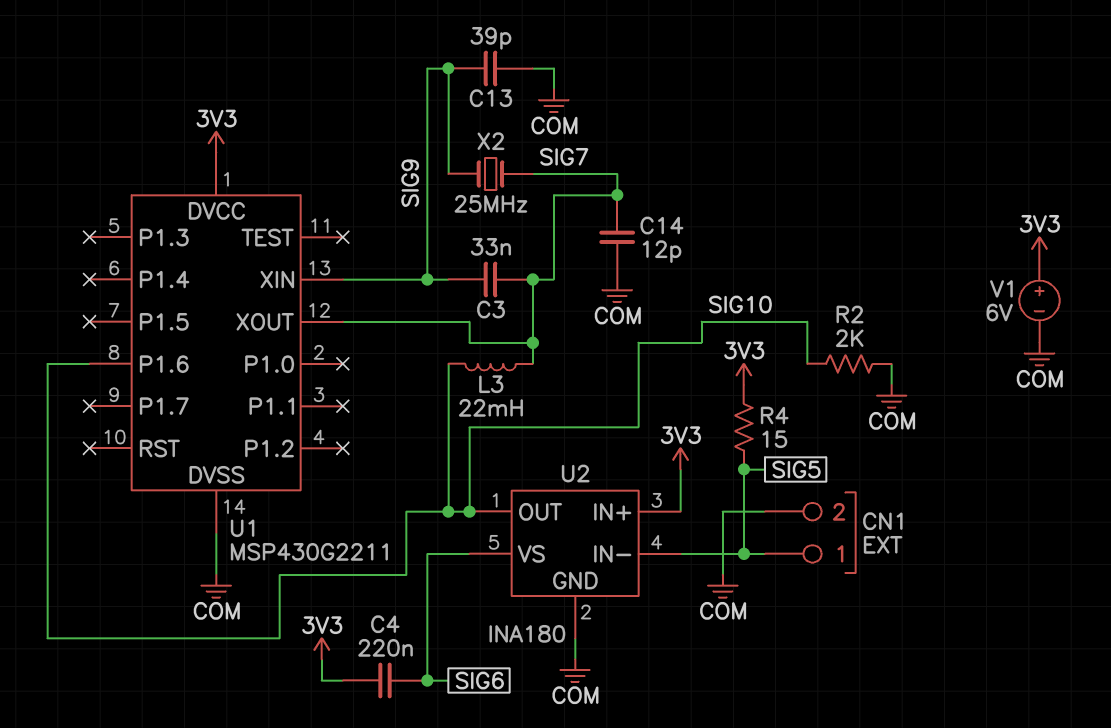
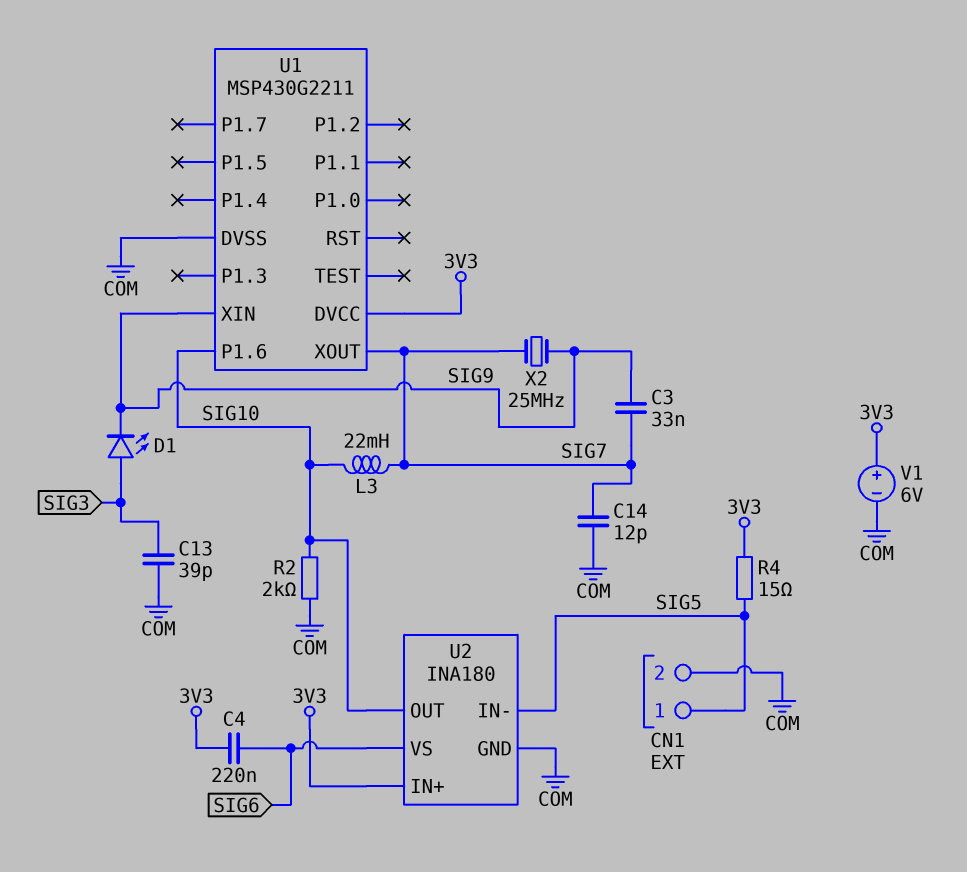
C13: 39pF (COM, SIG9) -> 39pF (COM, SIG3)
D1: none -> LED (A SIG3, K SIG9)

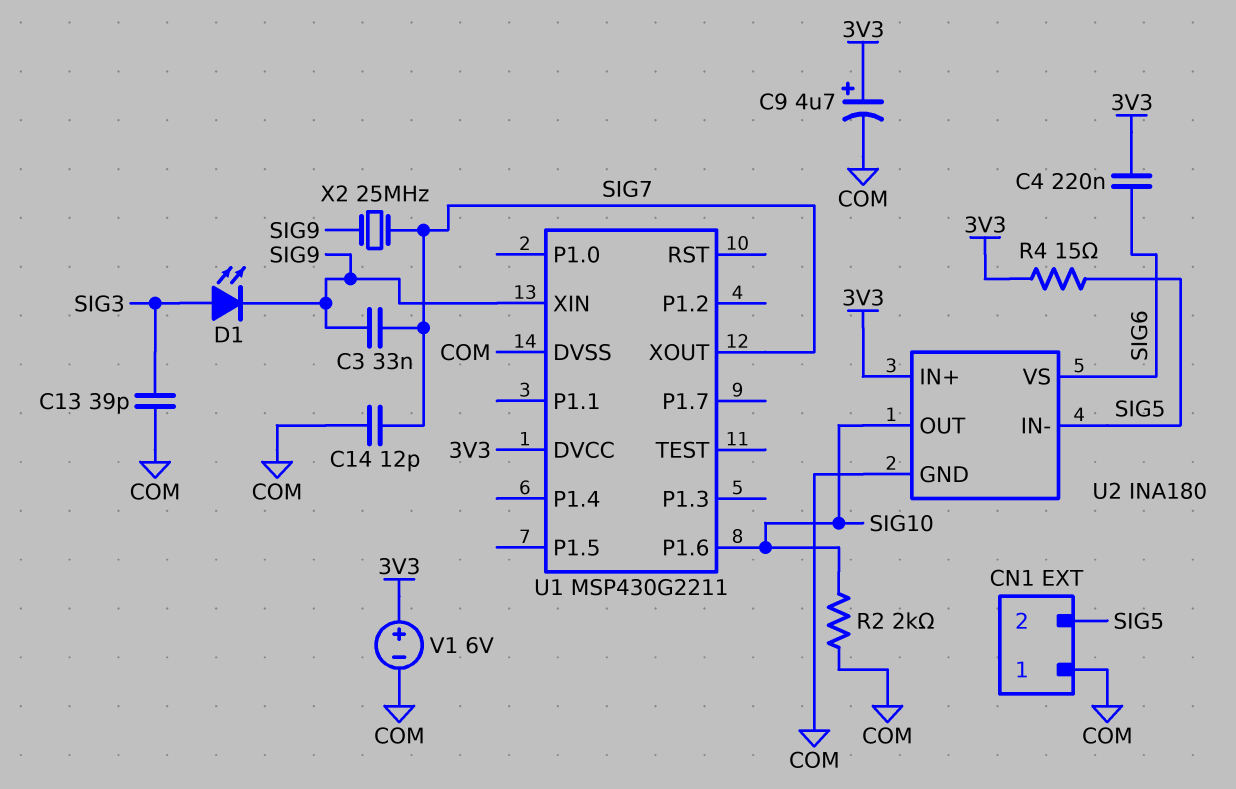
C9: none -> 4.7uF (plus 3V3, minus COM)
CN1 pin 1: SIG5 -> COM
CN1 pin 2: COM -> SIG5
L3: 22mH (SIG7, SIG10) -> none

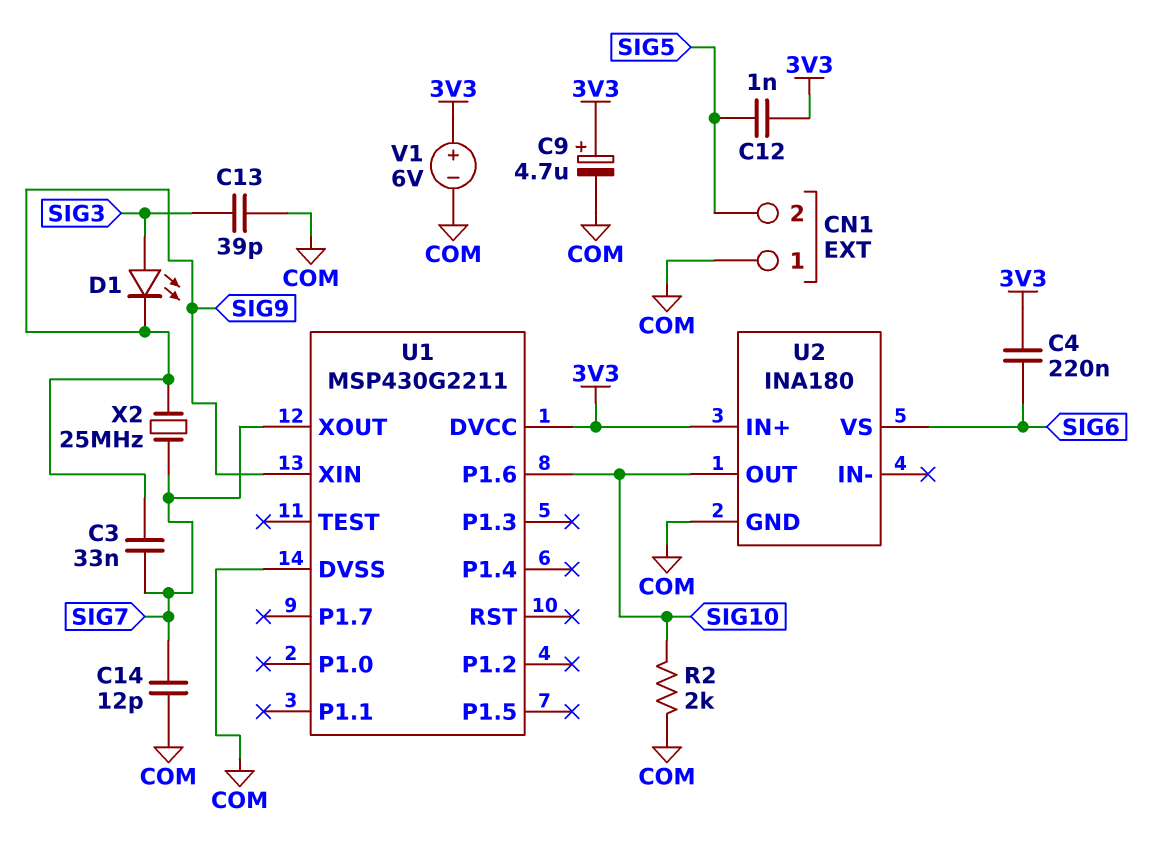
C12: none -> 1nF (3V3, SIG5)
R4: 15 (3V3, SIG5) -> none
U2 pin IN-: SIG5 -> none

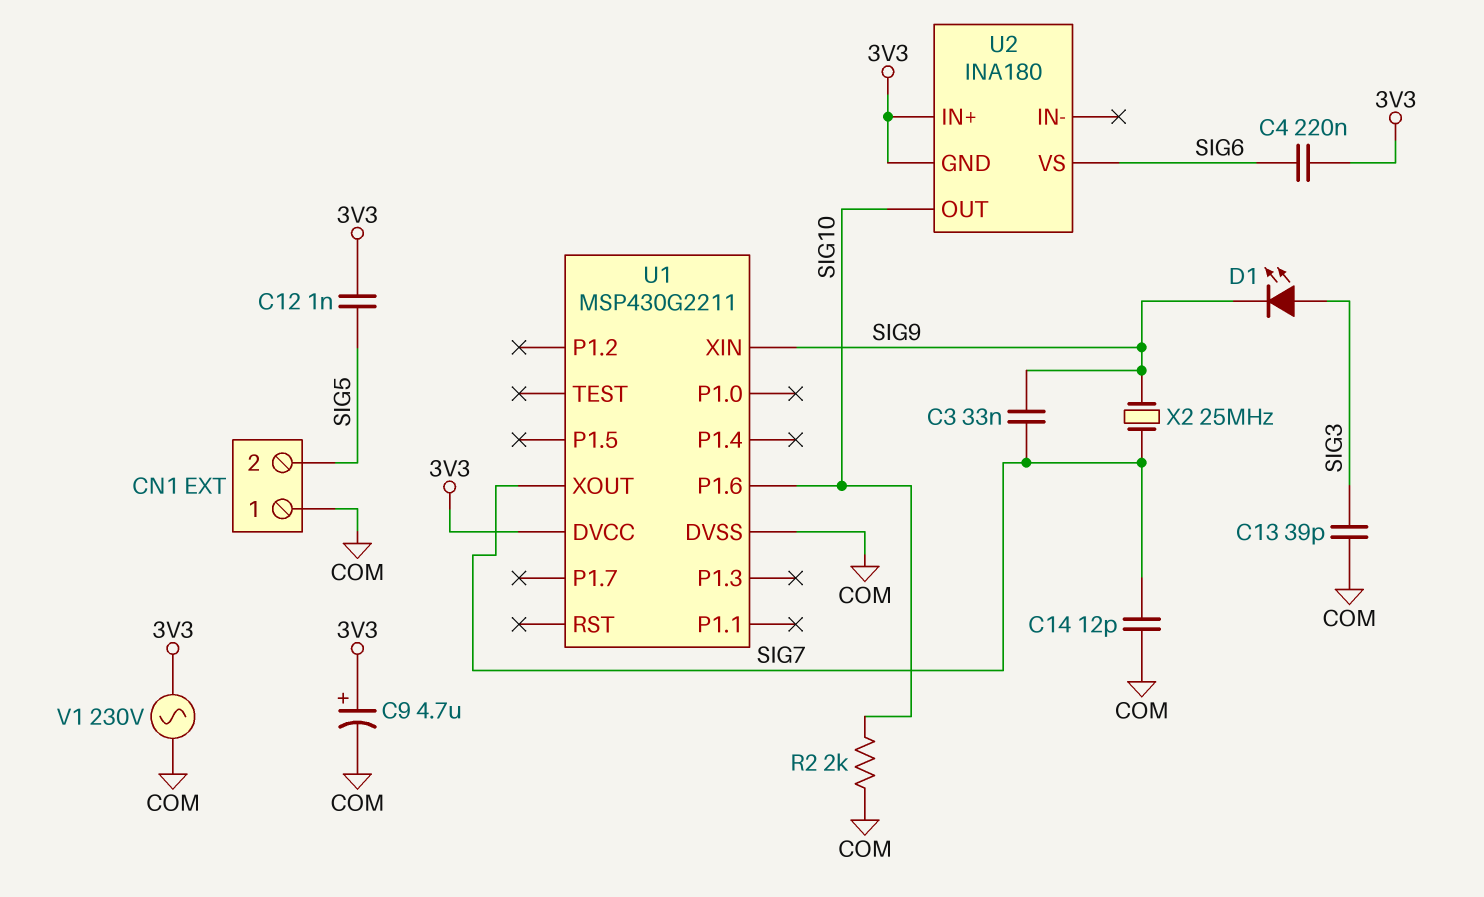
U2 pin GND: COM -> 3V3
V1: 6V (plus 3V3, minus COM) -> AC 230V (3V3, COM)

